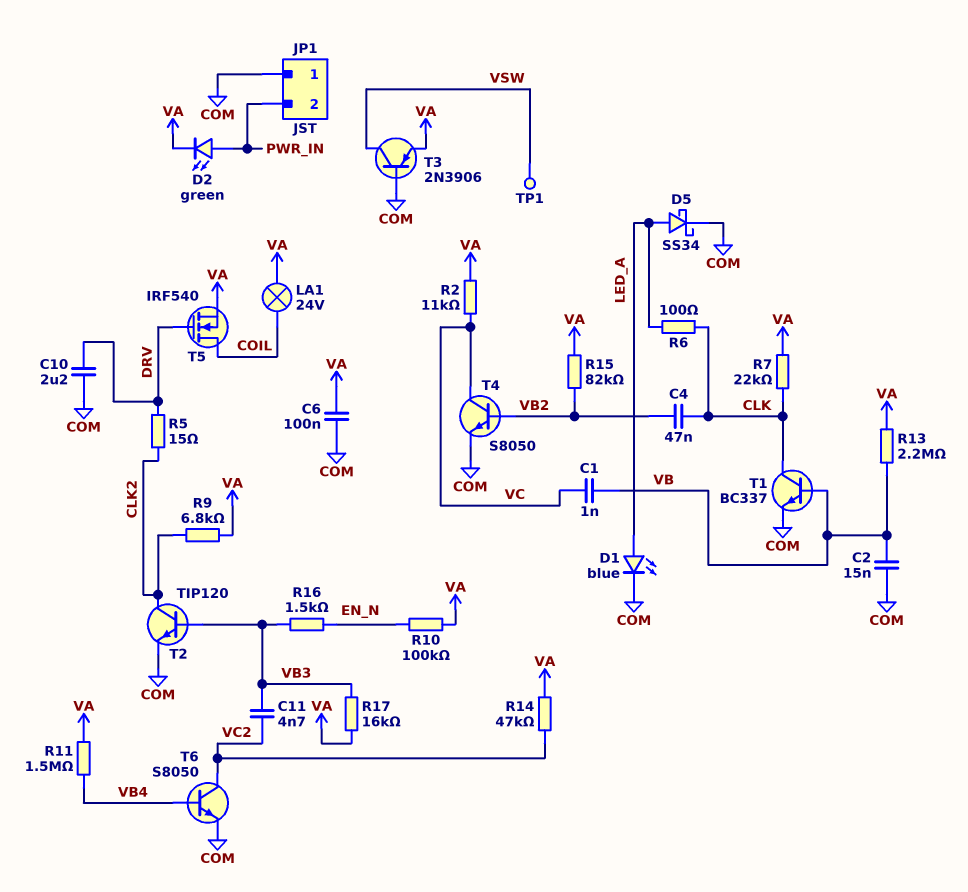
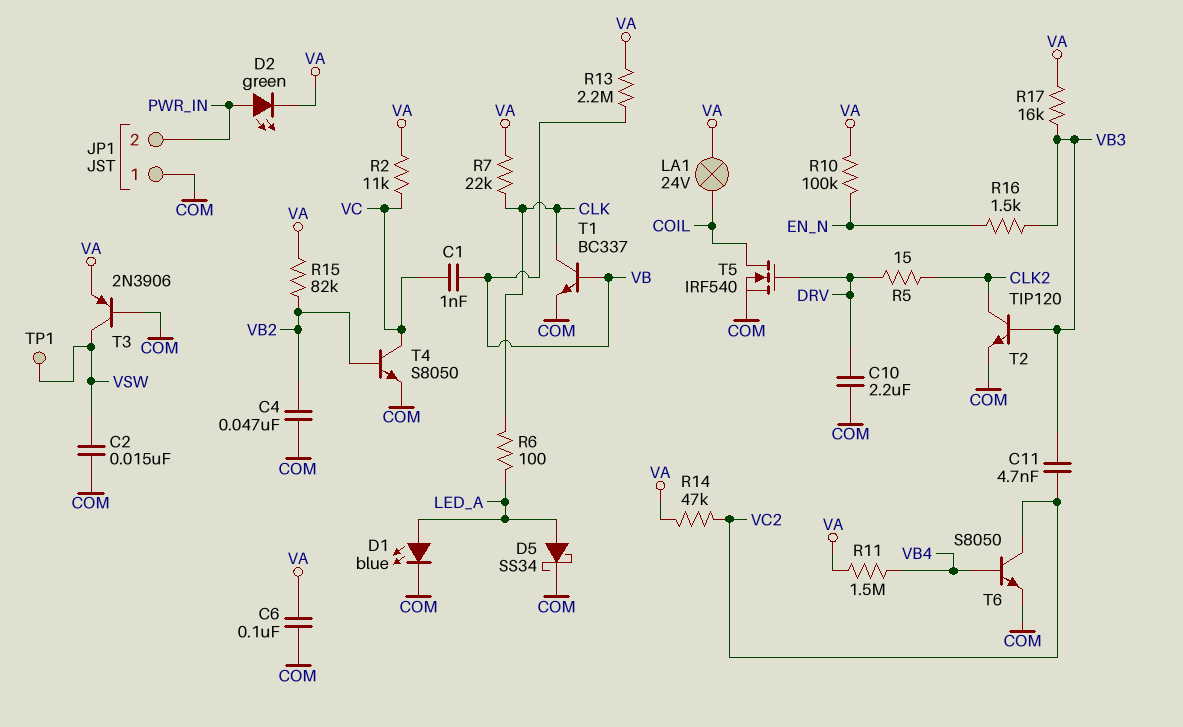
C2: 15nF (COM, VB) -> 15nF (COM, VSW)
C4: 47nF (CLK, VB2) -> 47nF (COM, VB2)
R9: 6.8k (CLK2, VA) -> none
T5: NMOS IRF540 (G DRV, D COIL, S VA) -> NMOS IRF540 (G DRV, D COIL, S COM)

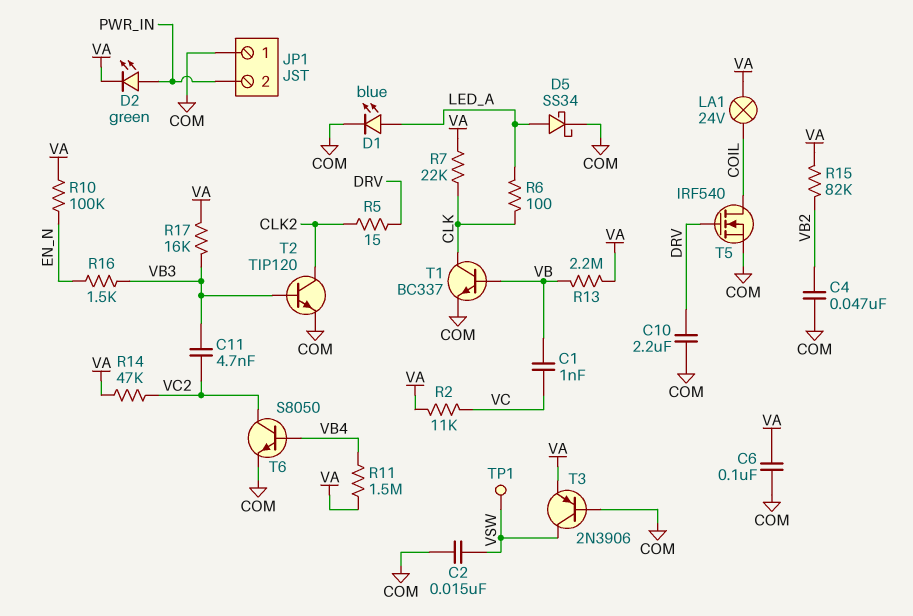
T4: NPN S8050 (B VB2, C VC, E COM) -> none

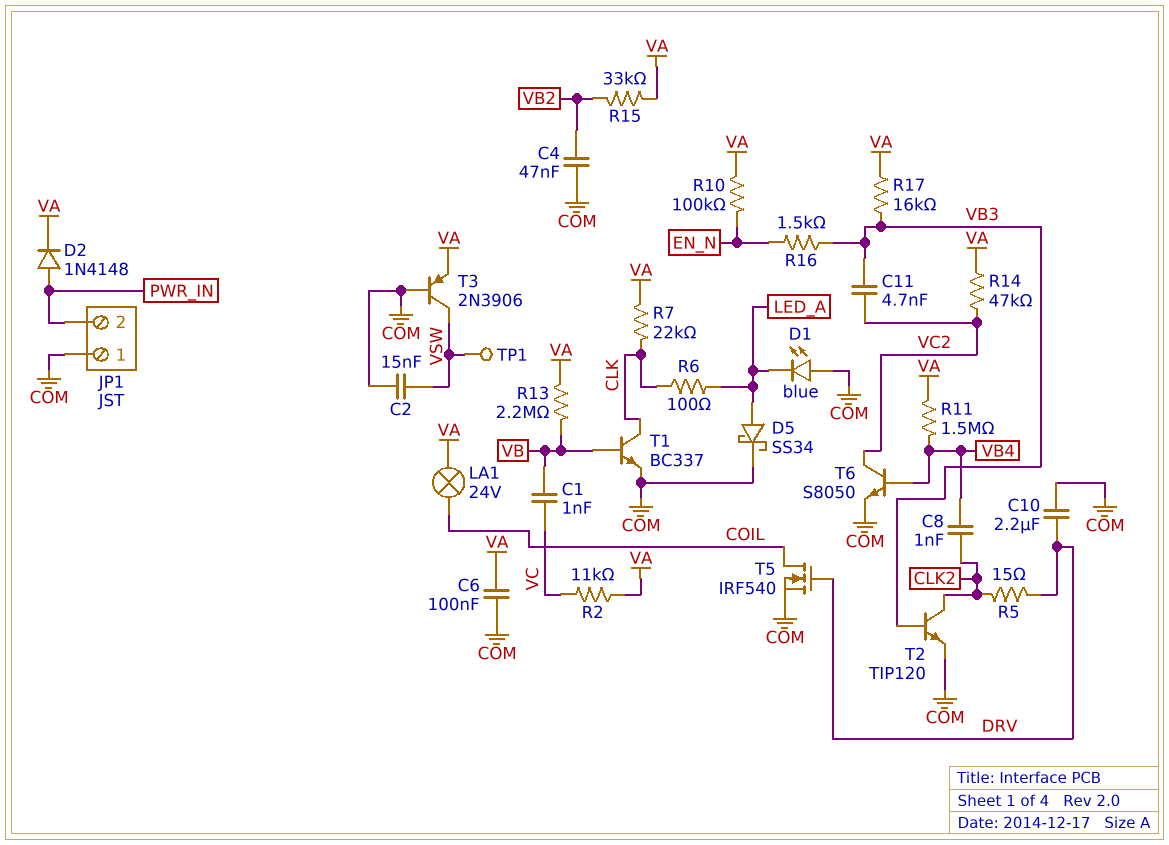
C8: none -> 1nF (CLK2, VB4)
D1: LED blue (A LED_A, K COM) -> LED blue (A COM, K LED_A)
D2: LED green (A PWR_IN, K VA) -> diode 1N4148 (A PWR_IN, K VA)
R15: 82k (VA, VB2) -> 33k (VA, VB2)

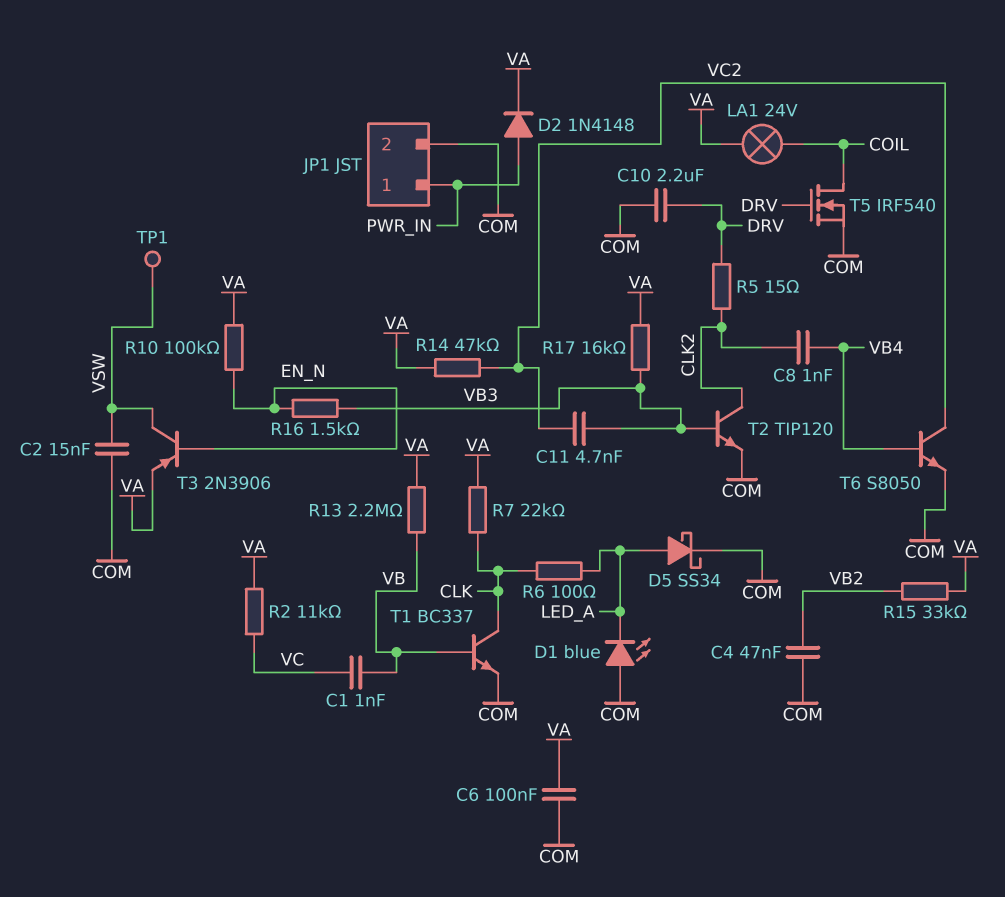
JP1 pin 1: COM -> PWR_IN
JP1 pin 2: PWR_IN -> COM
R11: 1.5M (VA, VB4) -> none
T3: PNP 2N3906 (B COM, C VSW, E VA) -> PNP 2N3906 (B EN_N, C VSW, E VA)

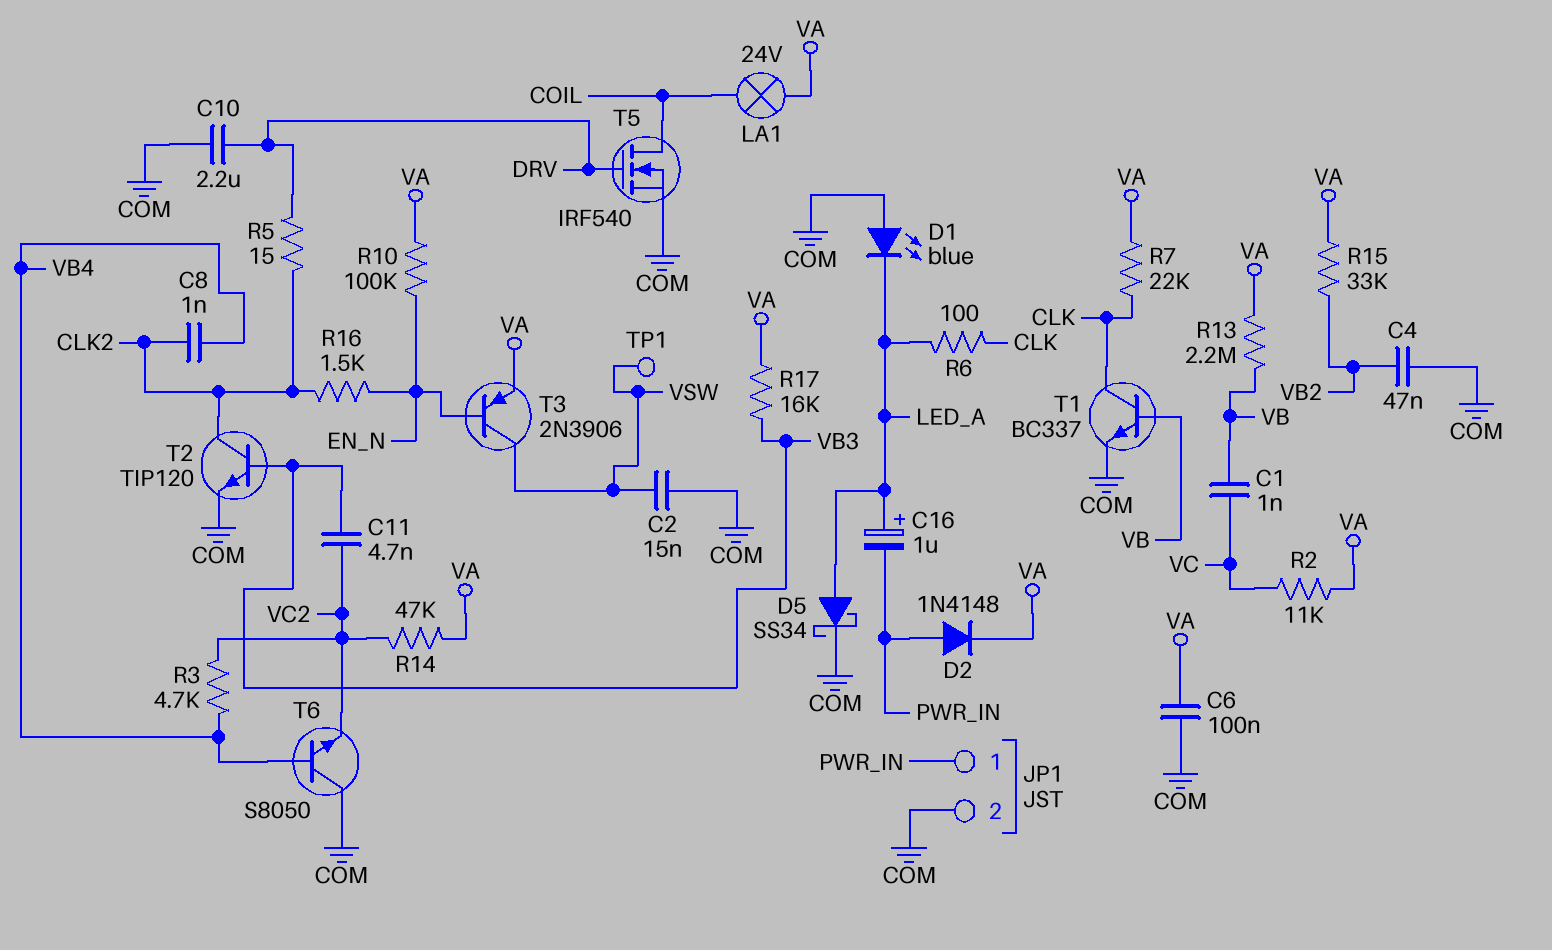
C16: none -> 1uF (plus LED_A, minus PWR_IN)
R3: none -> 4.7k (VB4, VC2)
R16: 1.5k (EN_N, VB3) -> 1.5k (CLK2, EN_N)
T6: NPN S8050 (B VB4, C VC2, E COM) -> NPN S8050 (B VB4, C COM, E VC2)

